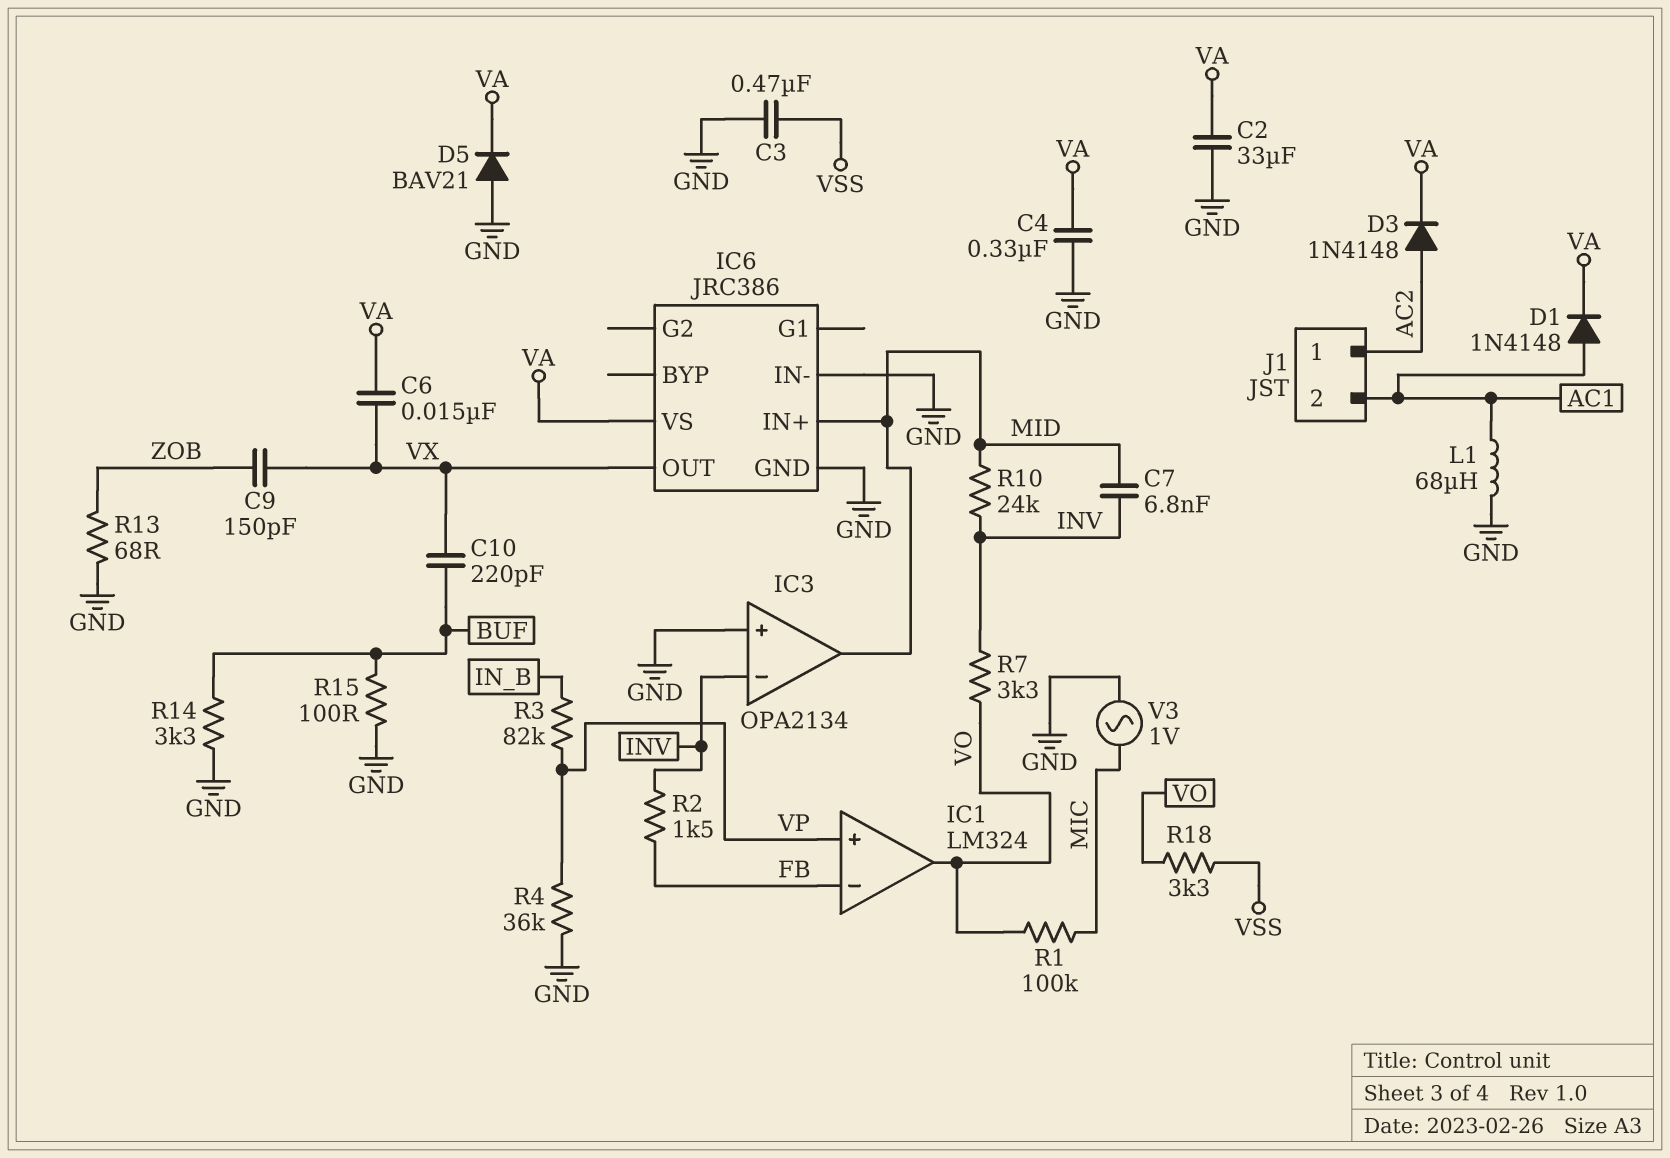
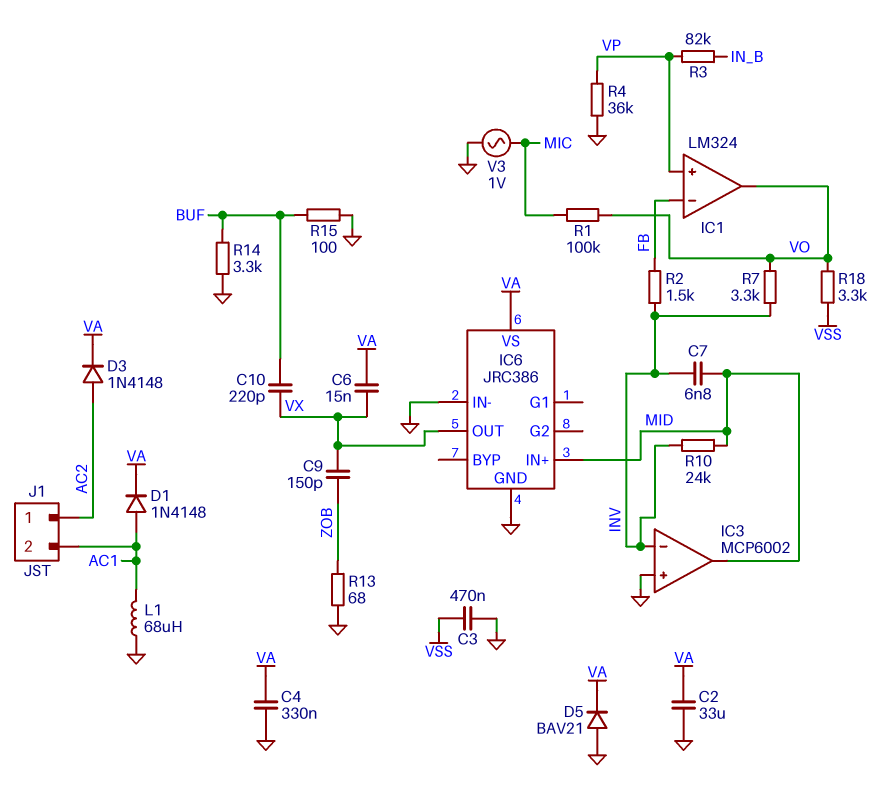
IC3: OPA2134 -> MCP6002

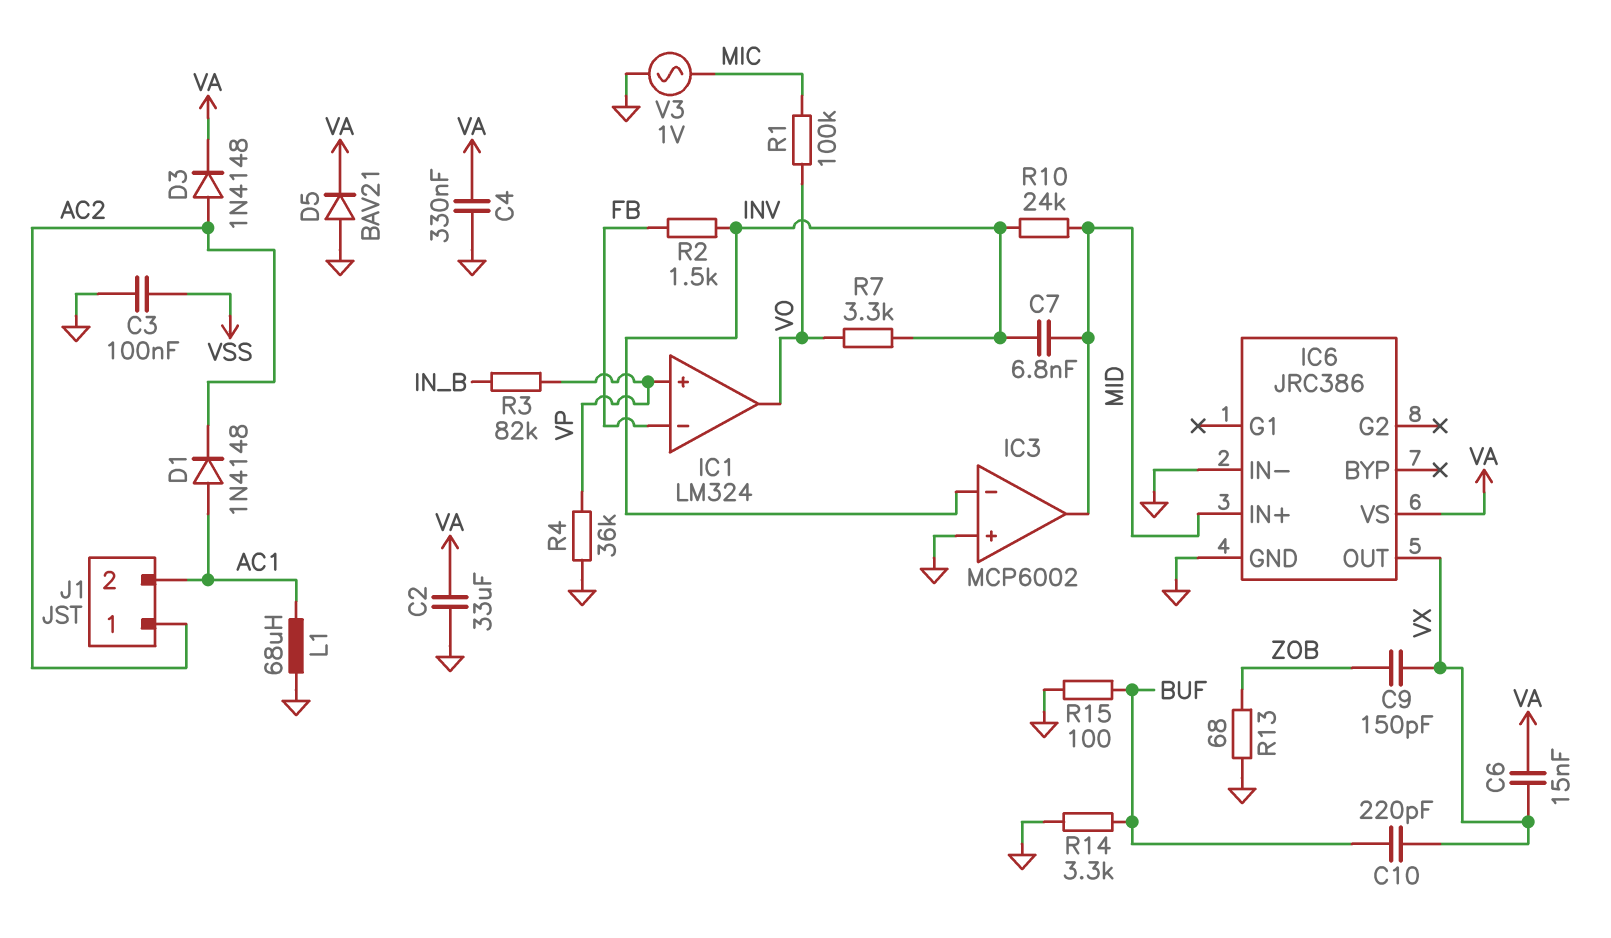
C3: 470nF (GND, VSS) -> 100nF (GND, VSS)
D1: diode 1N4148 (A AC1, K VA) -> diode 1N4148 (A AC1, K AC2)
R18: 3.3k (VO, VSS) -> none

